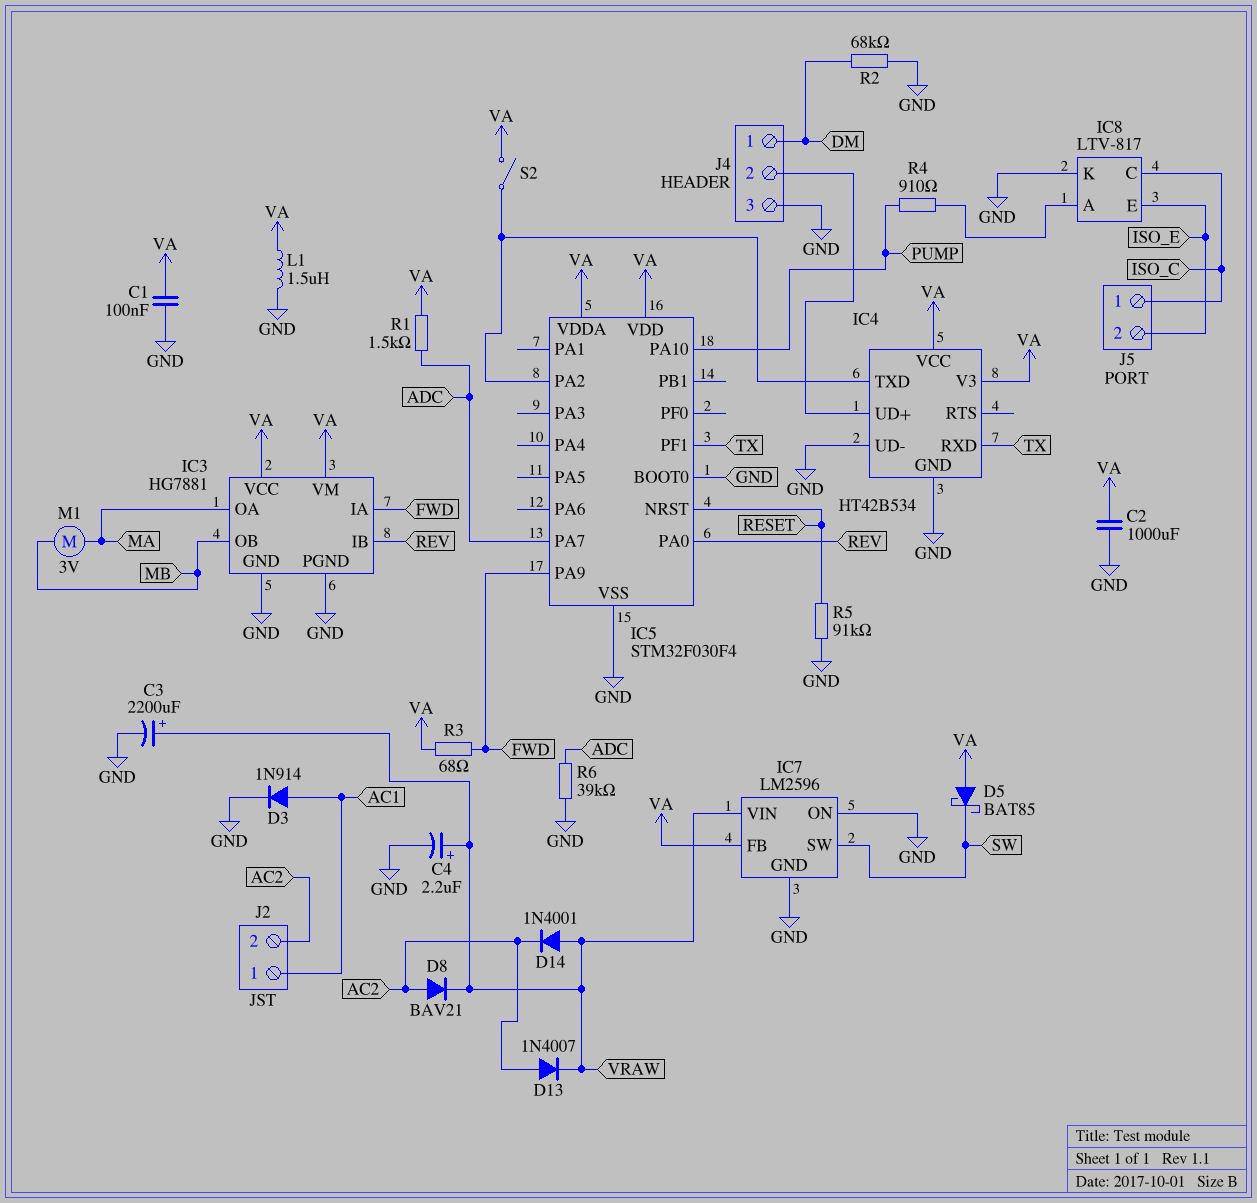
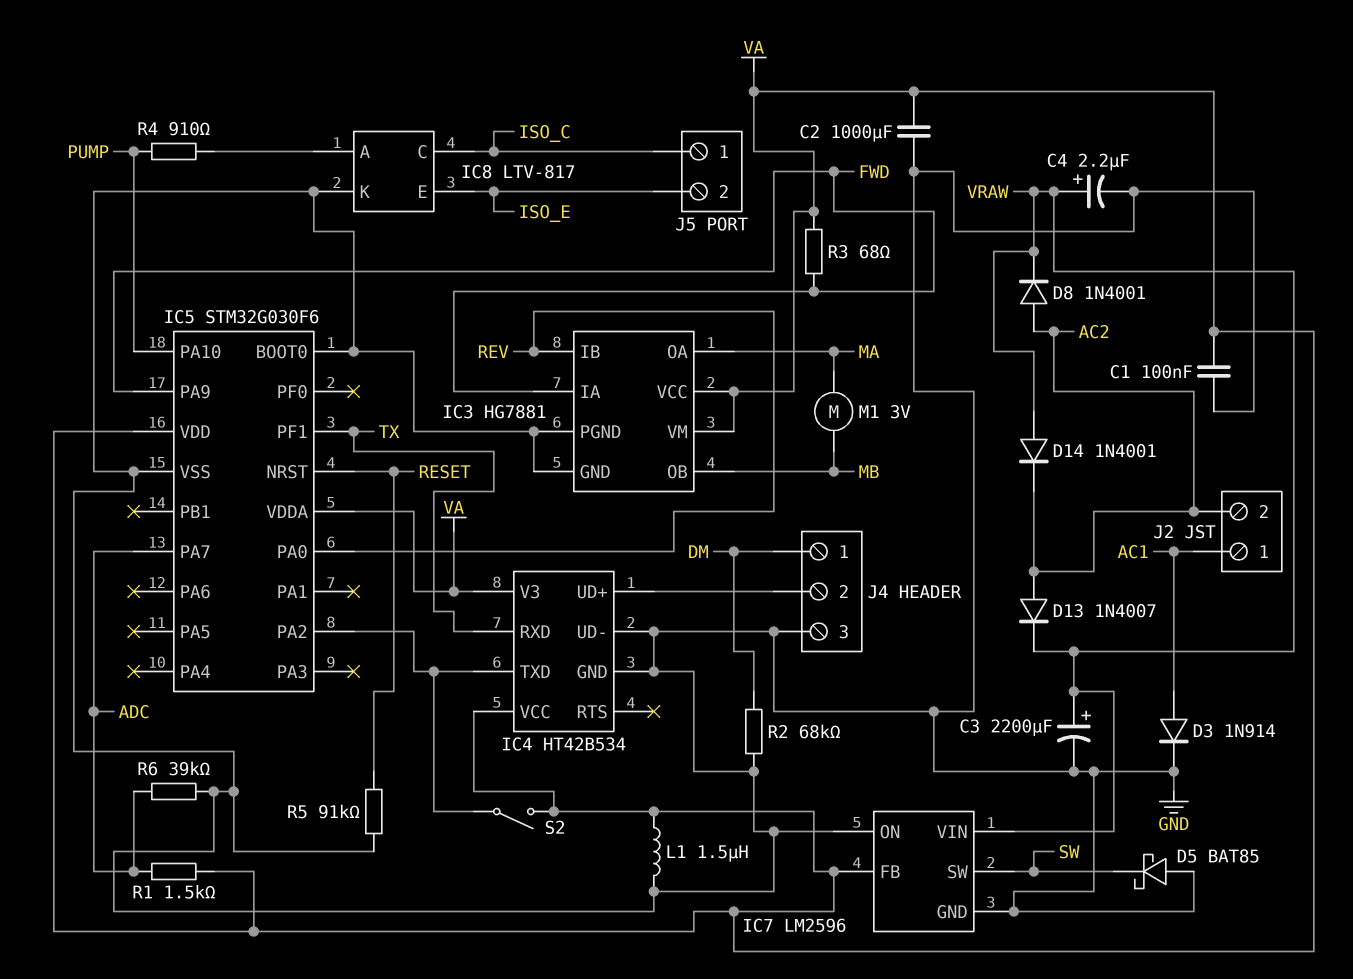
D5: schottky BAT85 (A VA, K SW) -> schottky BAT85 (A GND, K SW)
D8: diode BAV21 (A AC2, K VRAW) -> diode 1N4001 (A AC2, K VRAW)
IC5: STM32F030F4 -> STM32G030F6

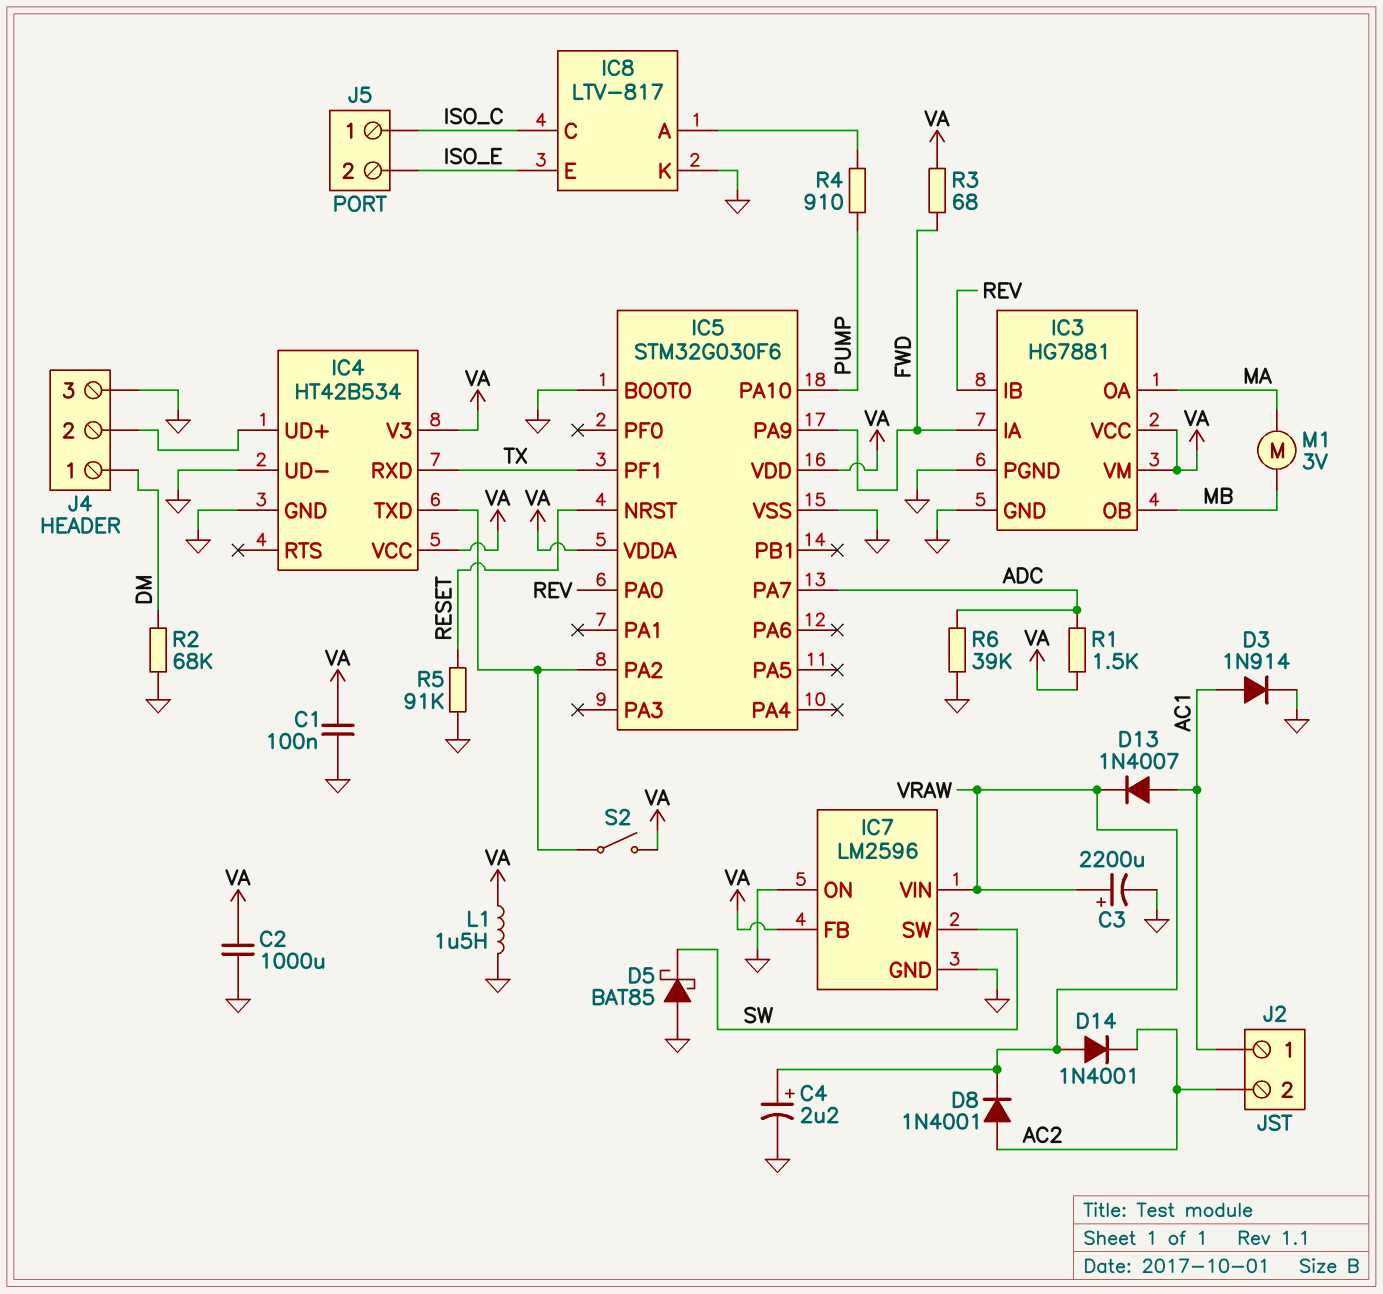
D13: diode 1N4007 (A AC2, K VRAW) -> diode 1N4007 (A AC1, K VRAW)

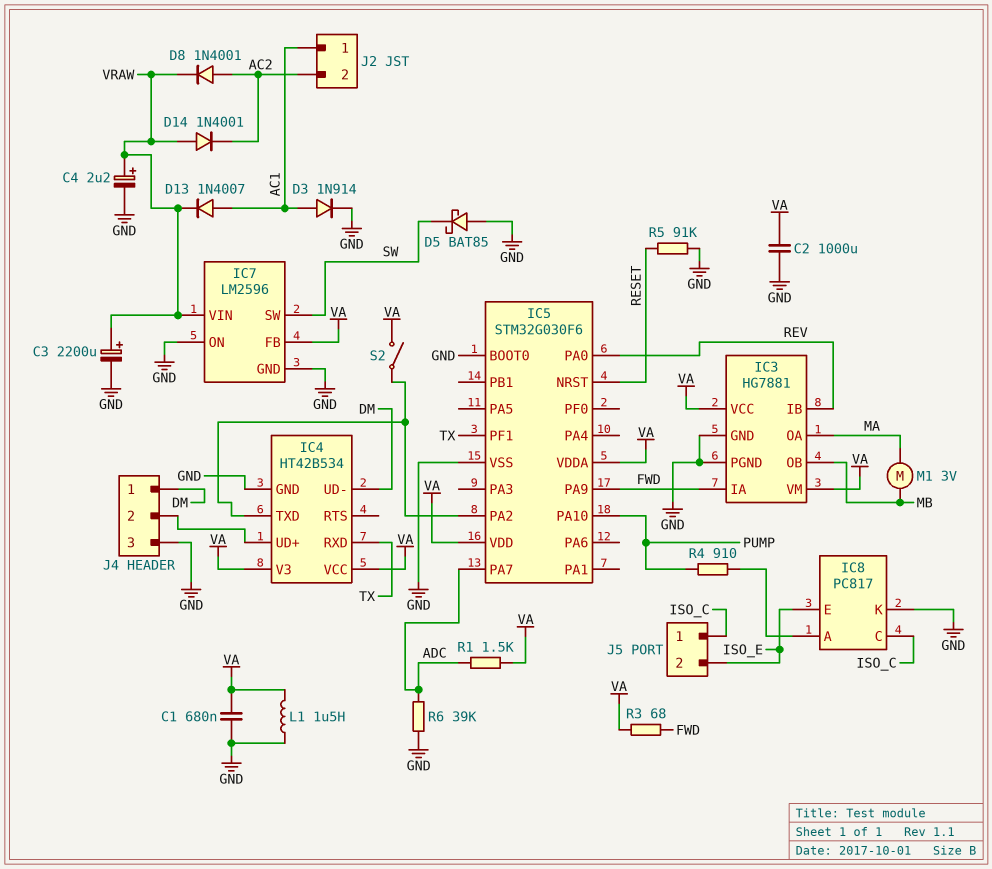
C1: 100nF (GND, VA) -> 680nF (GND, VA)
IC4 pin UD-: GND -> DM
IC8: LTV-817 -> PC817
R2: 68k (DM, GND) -> none

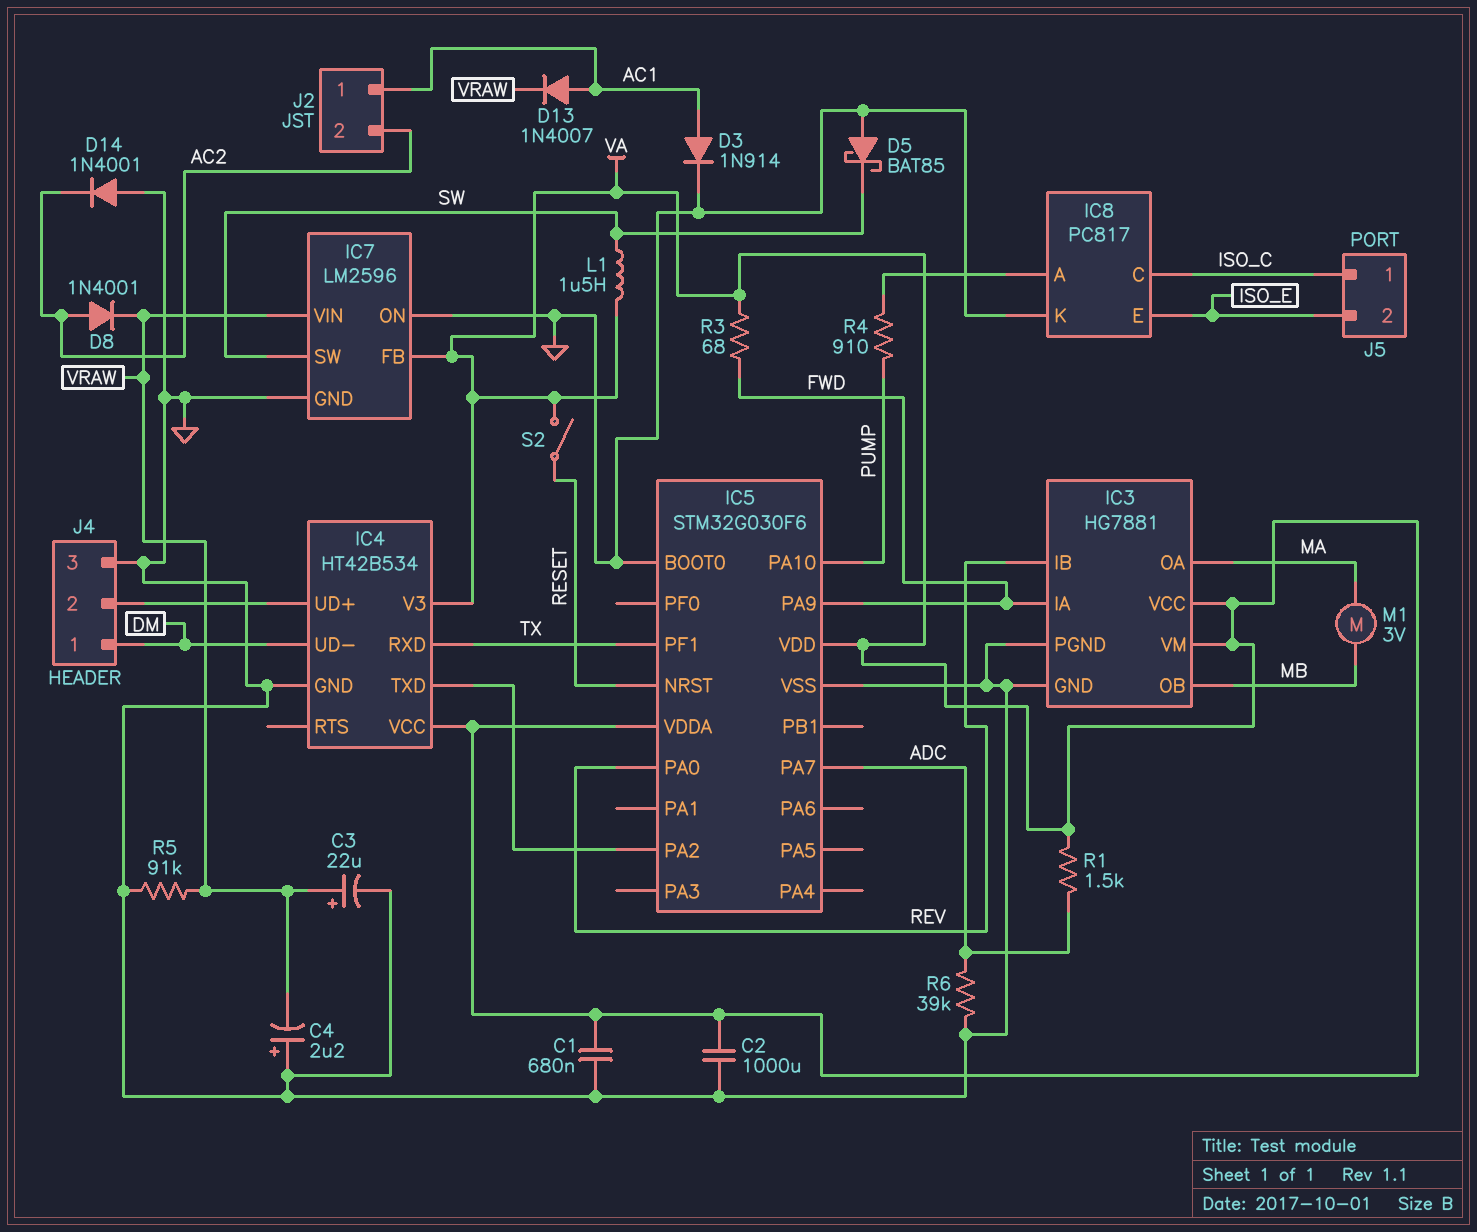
C3: 2200uF (plus VRAW, minus GND) -> 22uF (plus VRAW, minus GND)
C4: 2.2uF (plus VRAW, minus GND) -> 2.2uF (plus GND, minus VRAW)
D14: diode 1N4001 (A VRAW, K AC2) -> diode 1N4001 (A GND, K AC2)
L1: 1.5uH (GND, VA) -> 1.5uH (SW, VA)
R5: 91k (GND, RESET) -> 91k (GND, VRAW)
S2: switch (IC4/TXD, VA) -> switch (RESET, VA)

